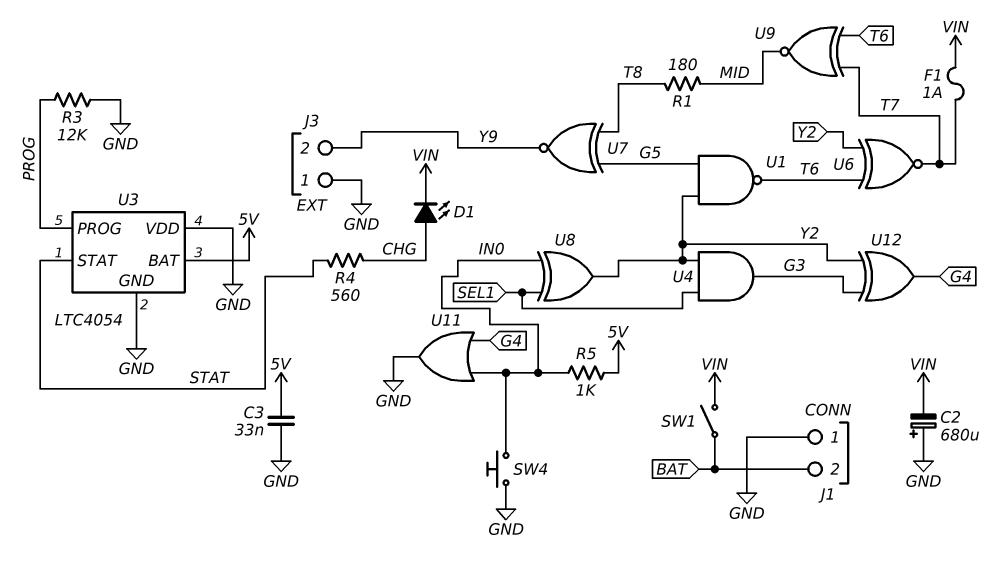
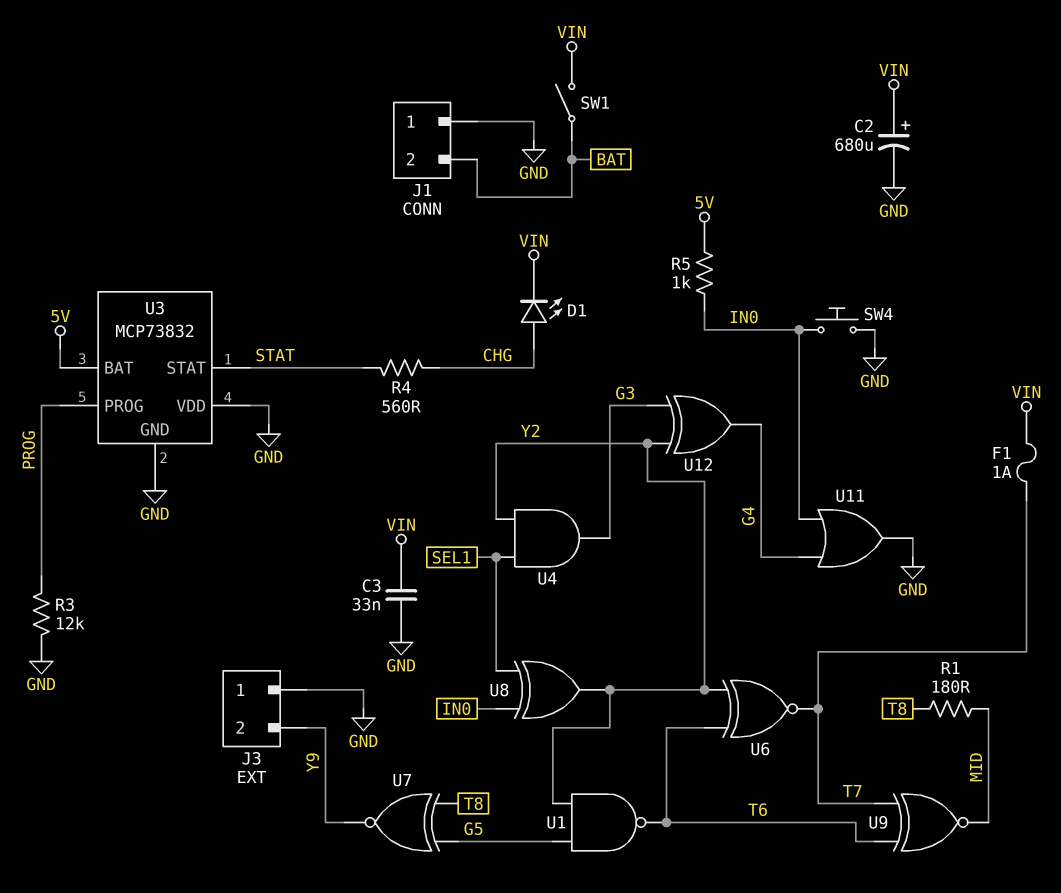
C2: 680uF (plus GND, minus VIN) -> 680uF (plus VIN, minus GND)
C3: 33nF (5V, GND) -> 33nF (GND, VIN)
U3: LTC4054 -> MCP73832

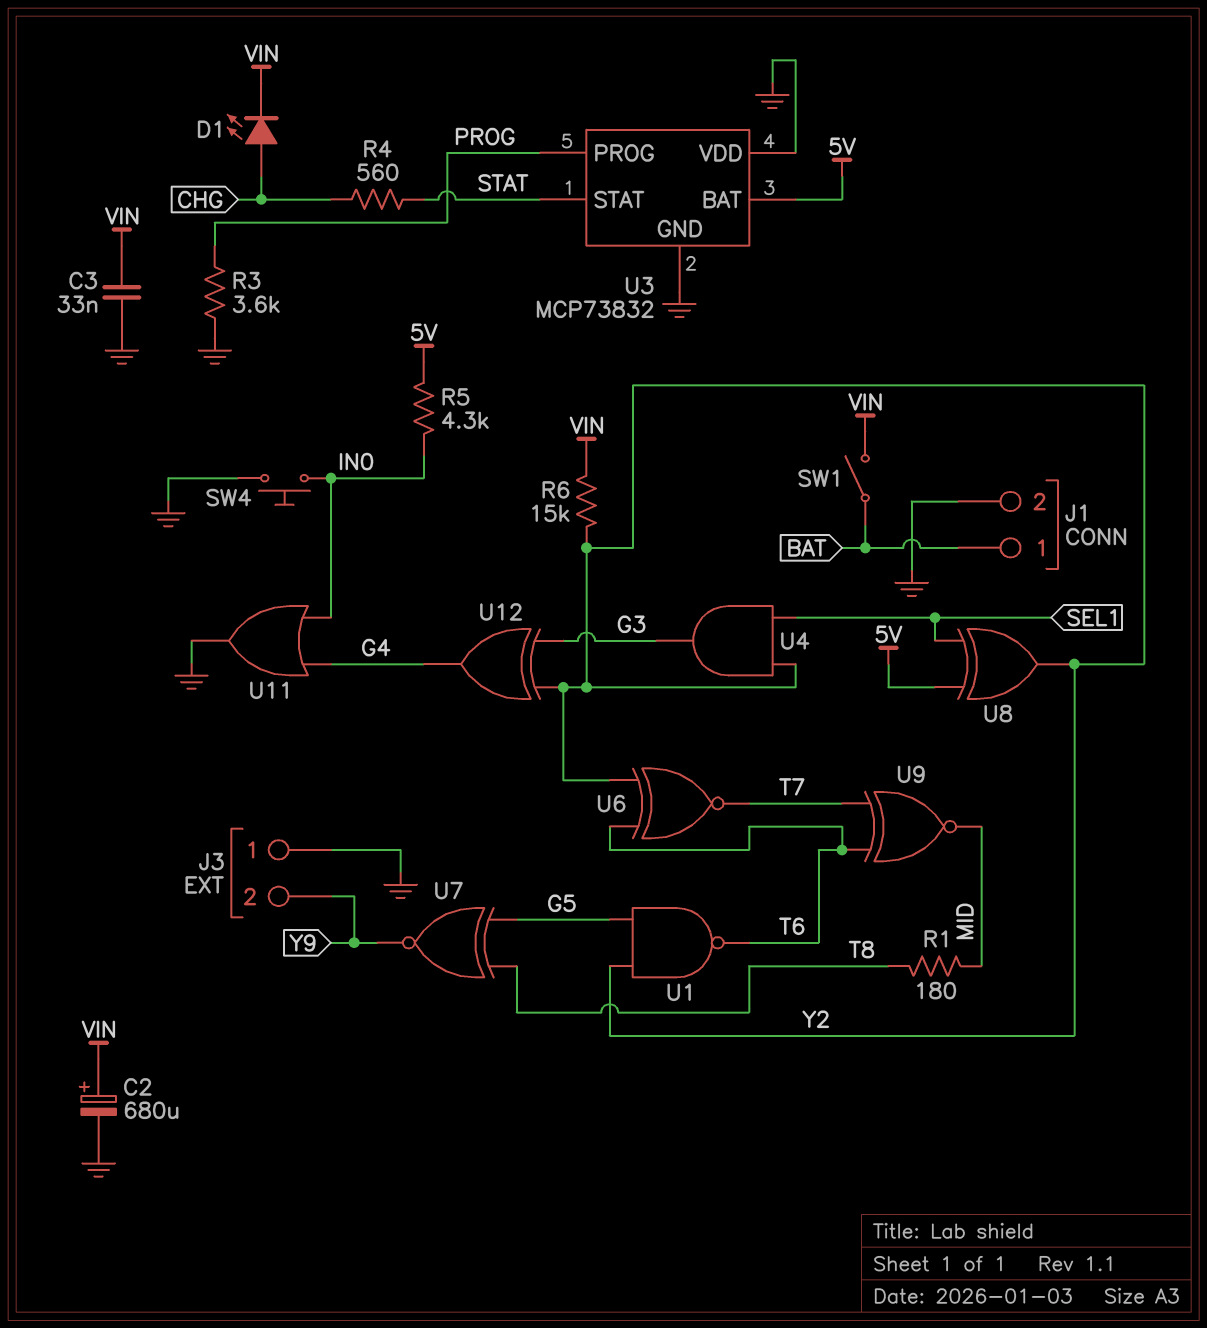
F1: 1A (T7, VIN) -> none
J1 pin 1: GND -> BAT
J1 pin 2: BAT -> GND
R3: 12k (GND, PROG) -> 3.6k (GND, PROG)
R5: 1k (5V, IN0) -> 4.3k (5V, IN0)
R6: none -> 15k (VIN, Y2)
U8: XOR (in IN0, in SEL1, out Y2) -> XOR (in 5V, in SEL1, out Y2)

